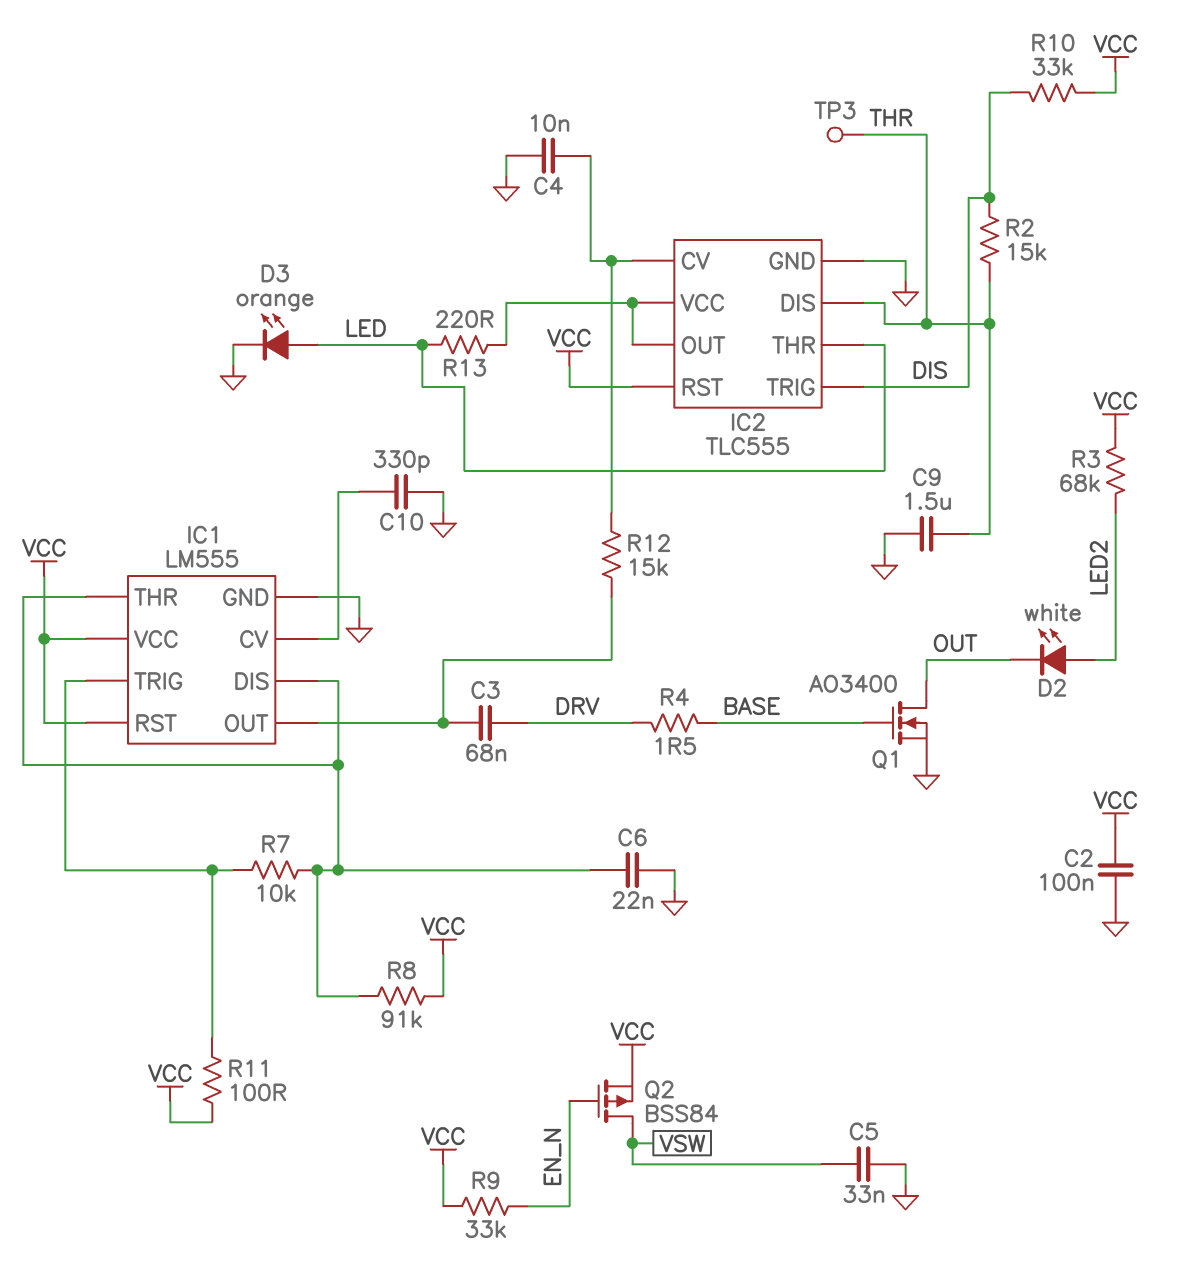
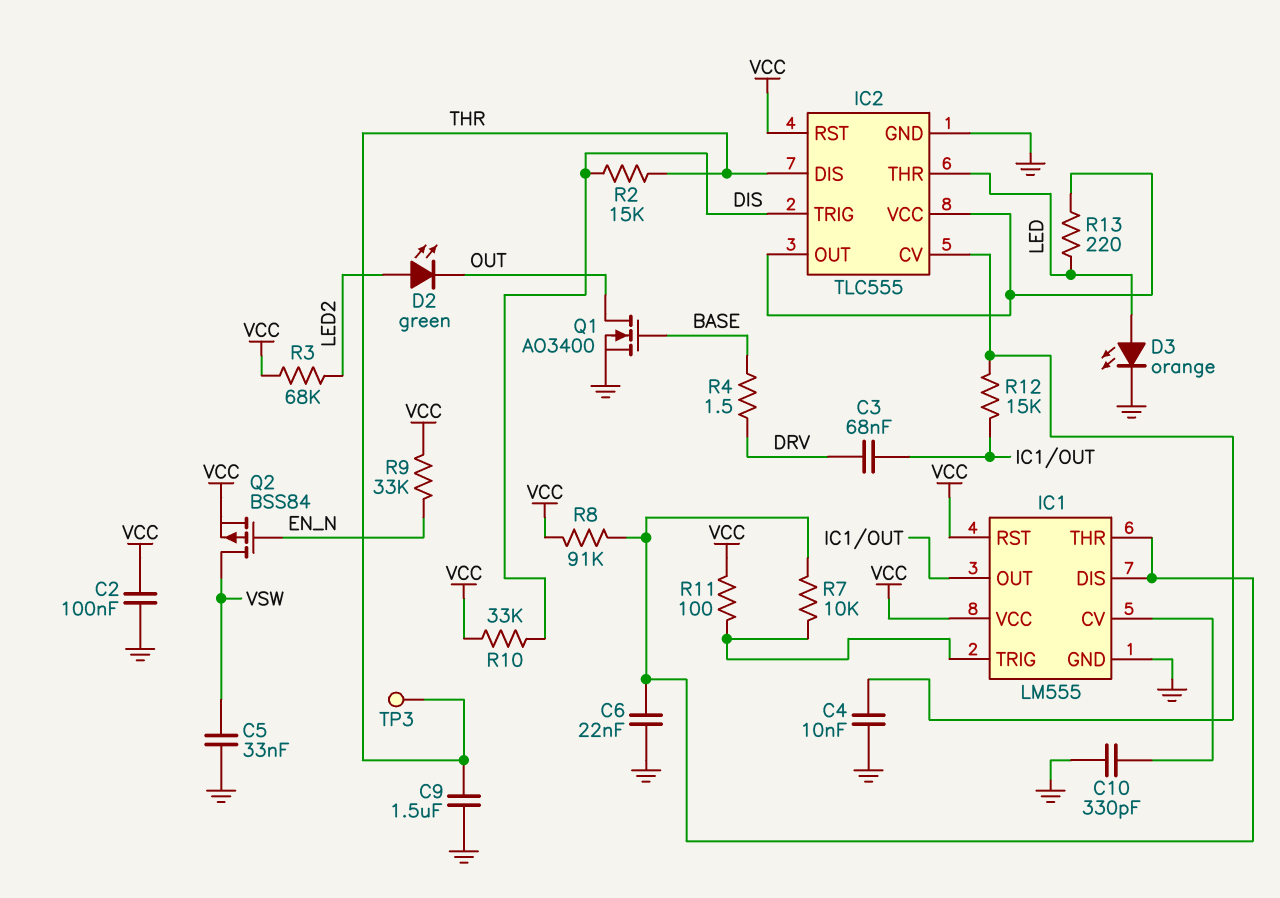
D2: LED white (A LED2, K OUT) -> LED green (A LED2, K OUT)

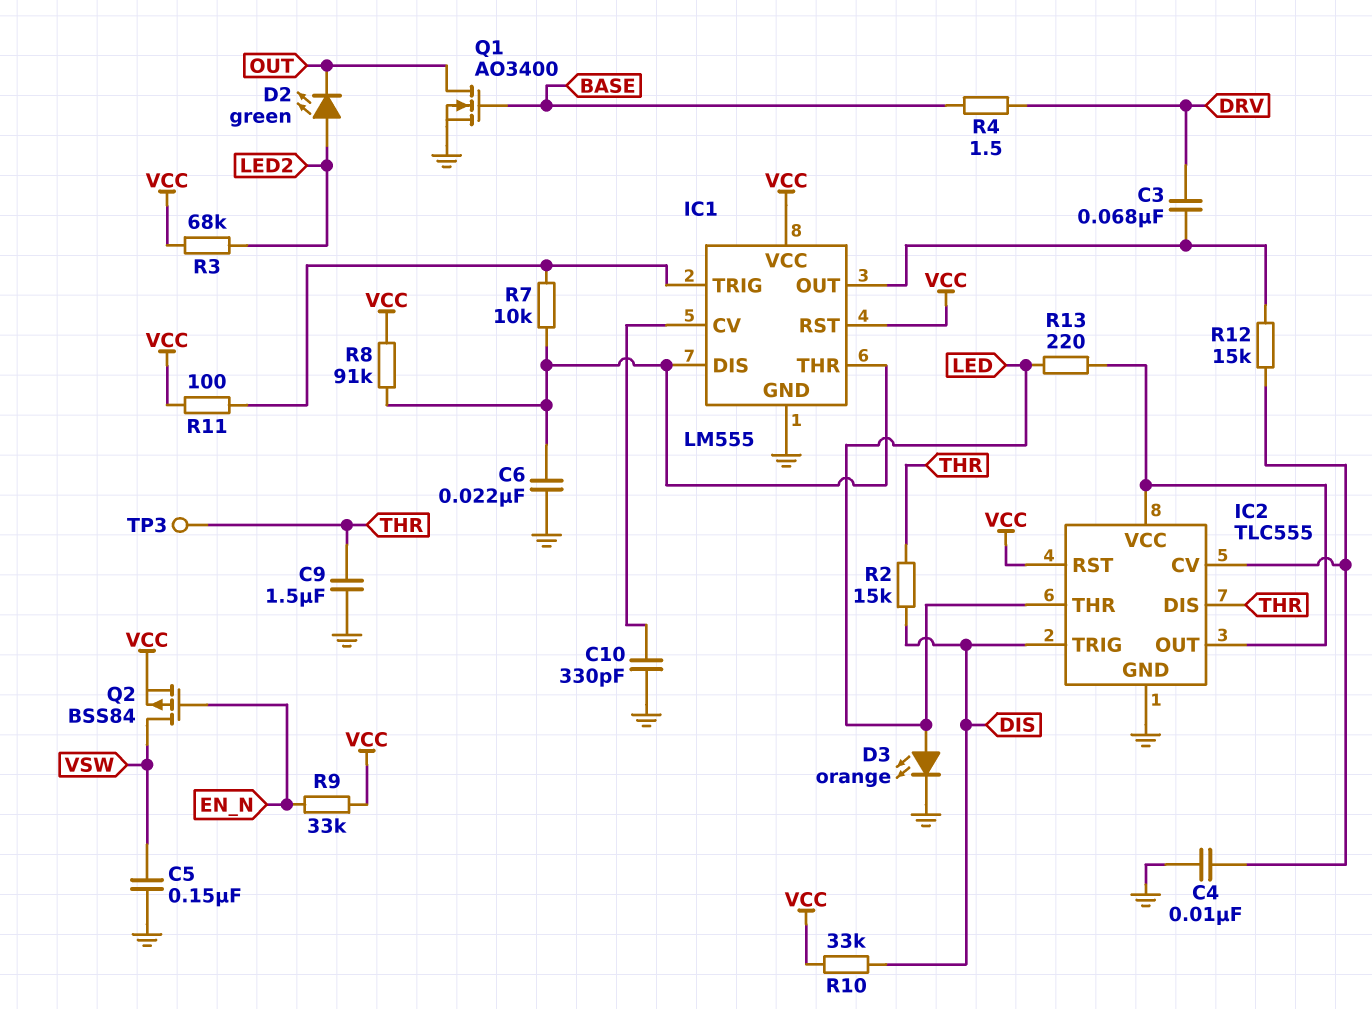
C2: 100nF (GND, VCC) -> none
C5: 33nF (GND, VSW) -> 150nF (GND, VSW)

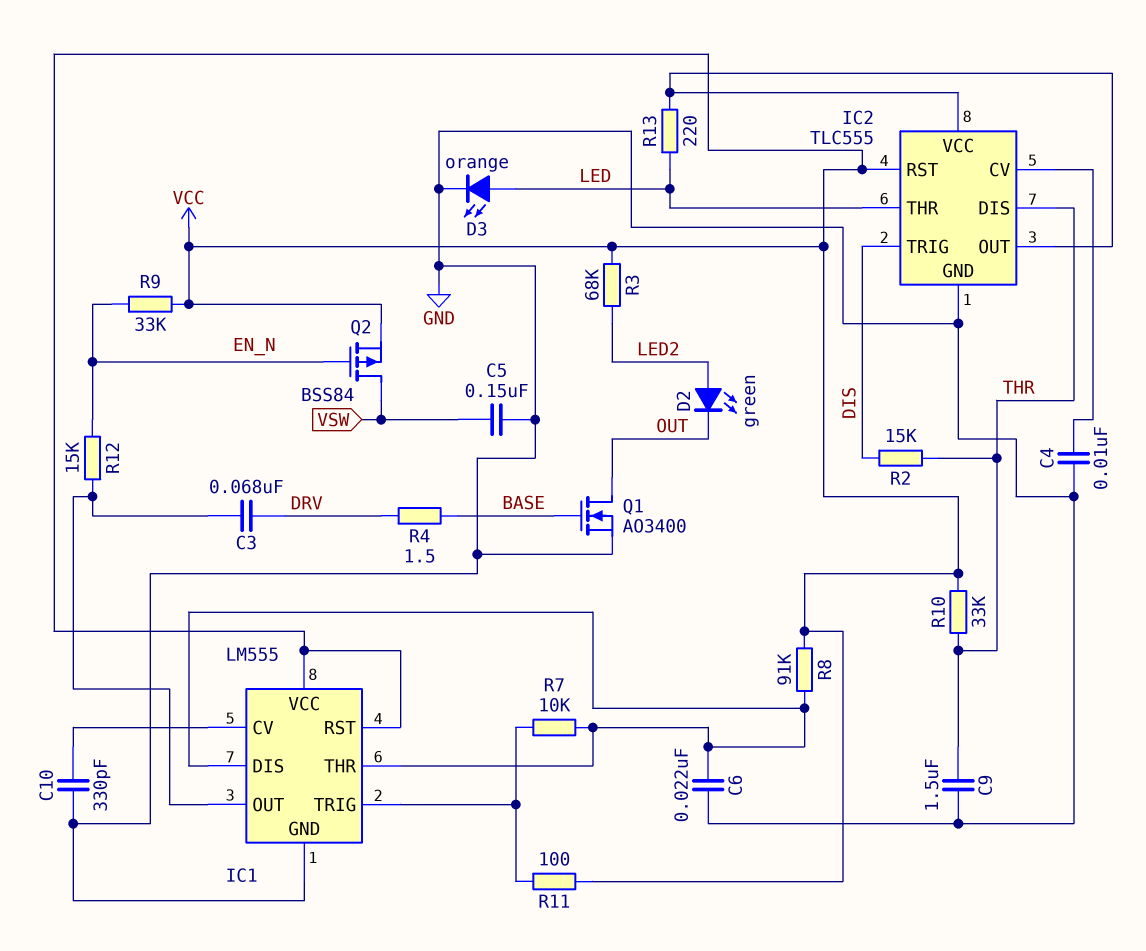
R10: 33k (DIS, VCC) -> 33k (THR, VCC)
R12: 15k (IC1/OUT, IC2/CV) -> 15k (EN_N, IC1/OUT)
TP3: test point (THR) -> none

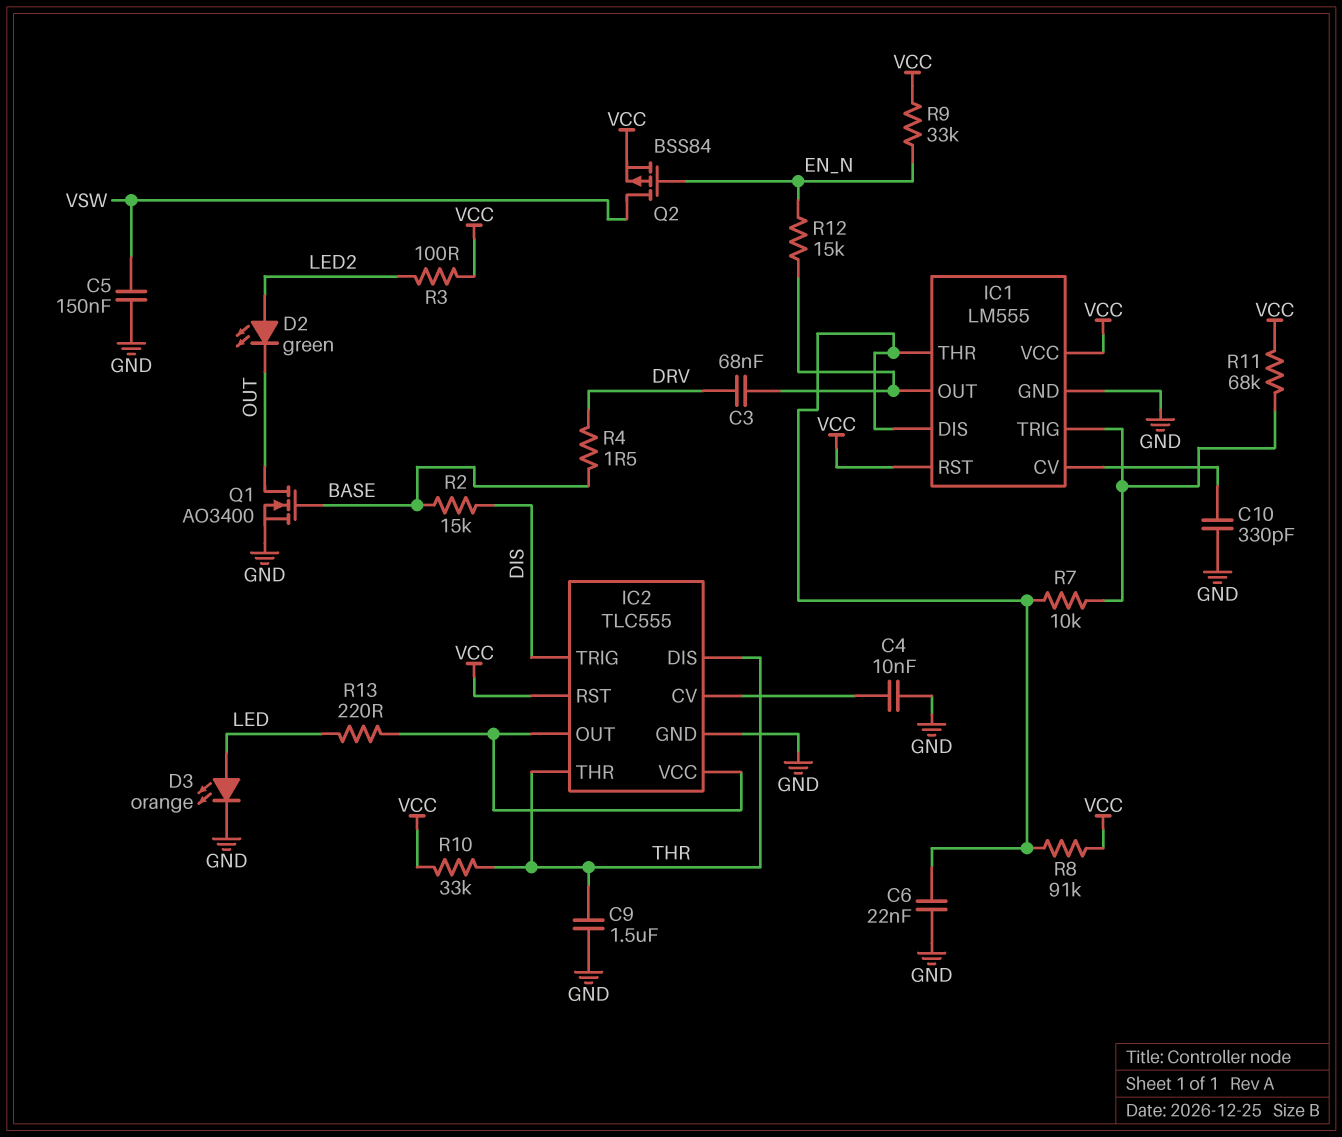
IC2 pin THR: LED -> THR
R2: 15k (DIS, THR) -> 15k (BASE, DIS)
R3: 68k (LED2, VCC) -> 100 (LED2, VCC)
R11: 100 (IC1/TRIG, VCC) -> 68k (IC1/TRIG, VCC)

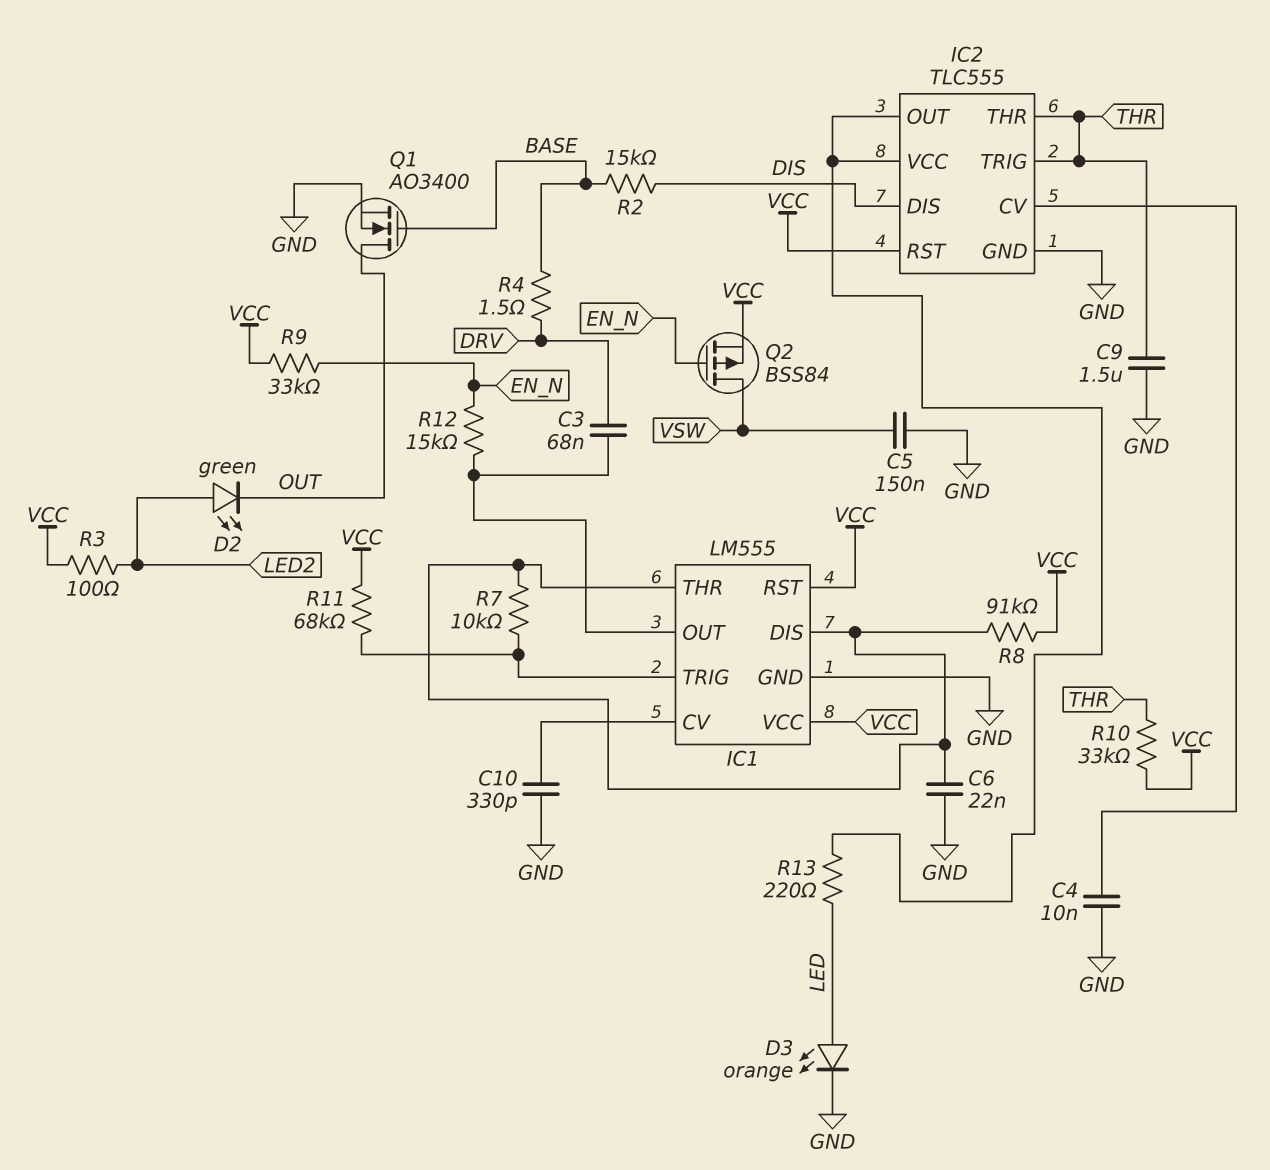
IC2 pin DIS: THR -> DIS
IC2 pin TRIG: DIS -> THR

